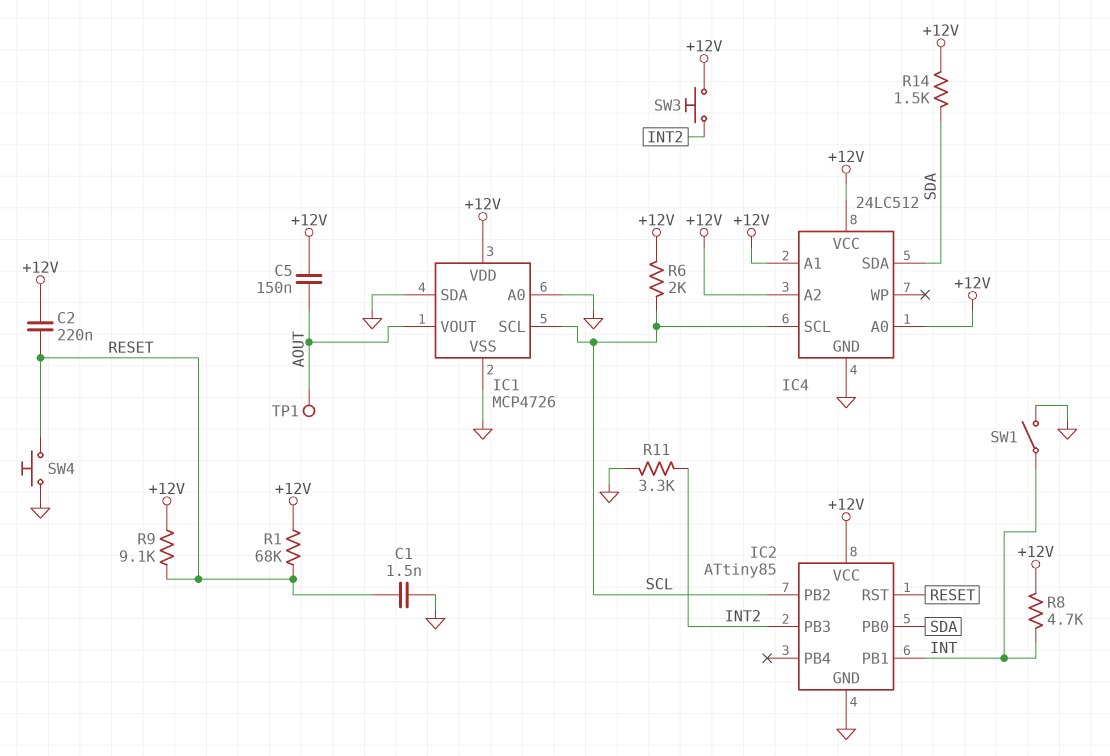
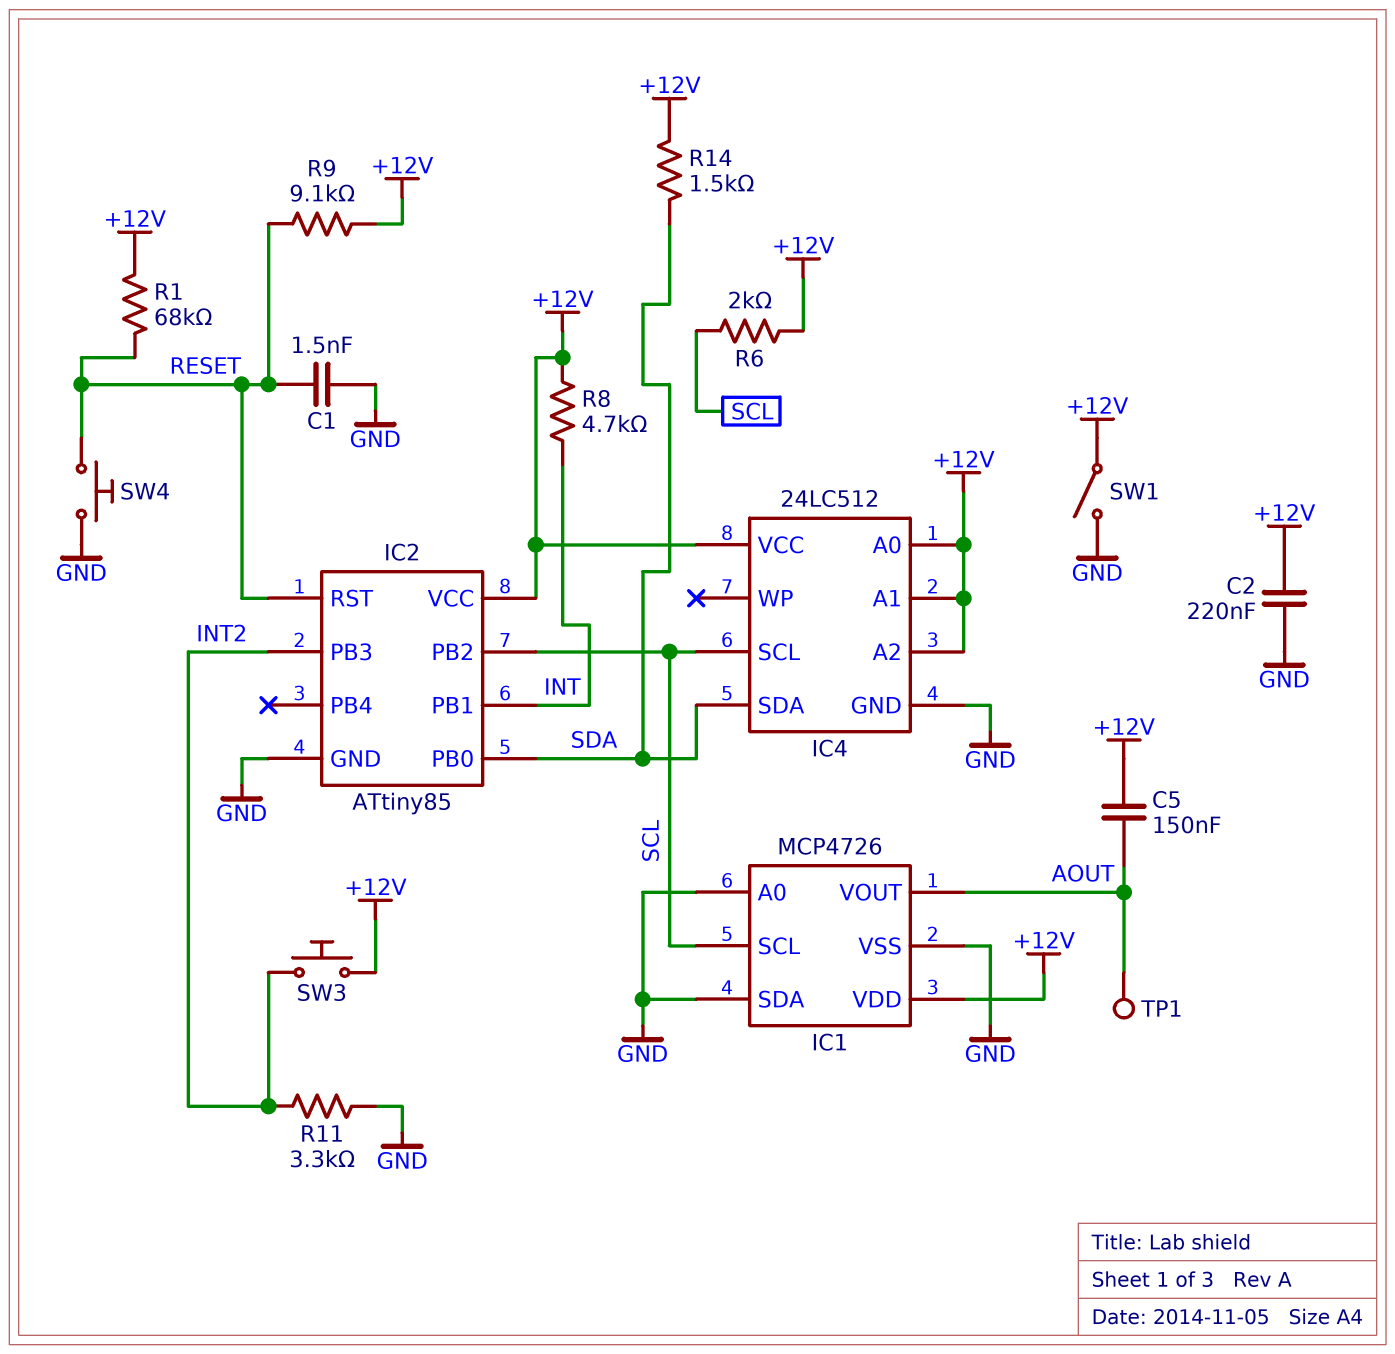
C2: 220nF (+12V, RESET) -> 220nF (+12V, GND)
SW1: switch (GND, INT) -> switch (+12V, GND)

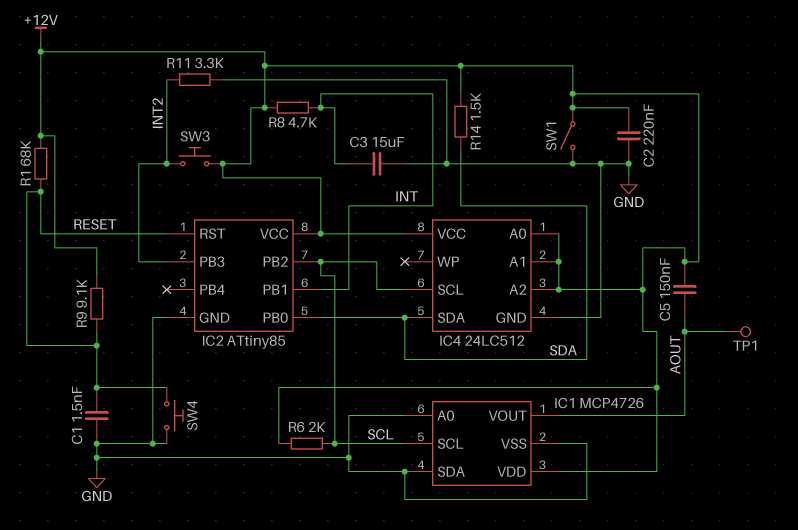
C3: none -> 15uF (GND, INT)

